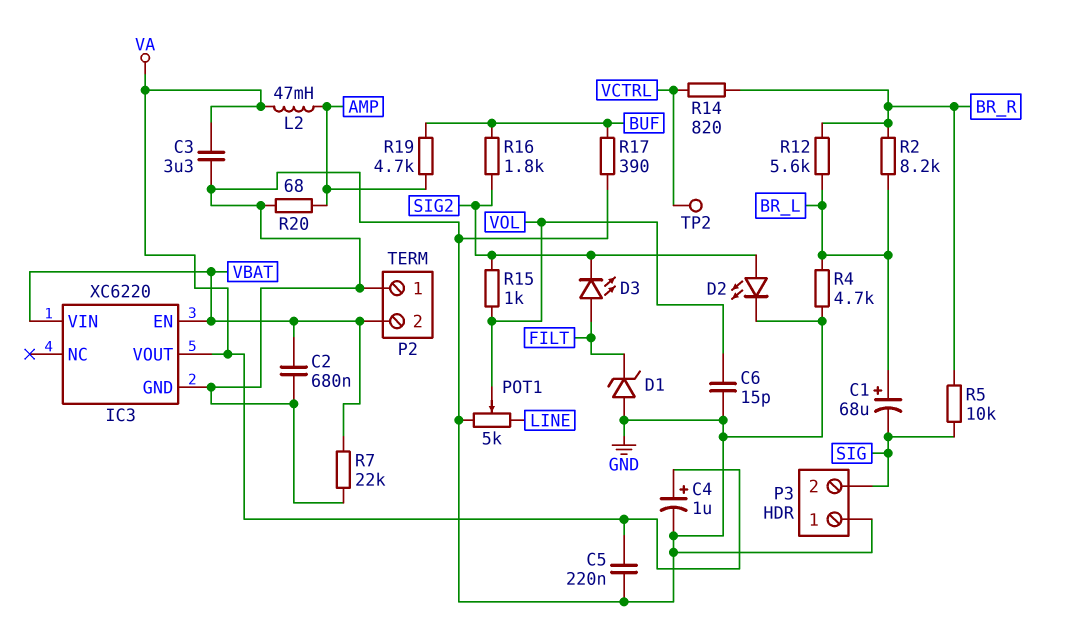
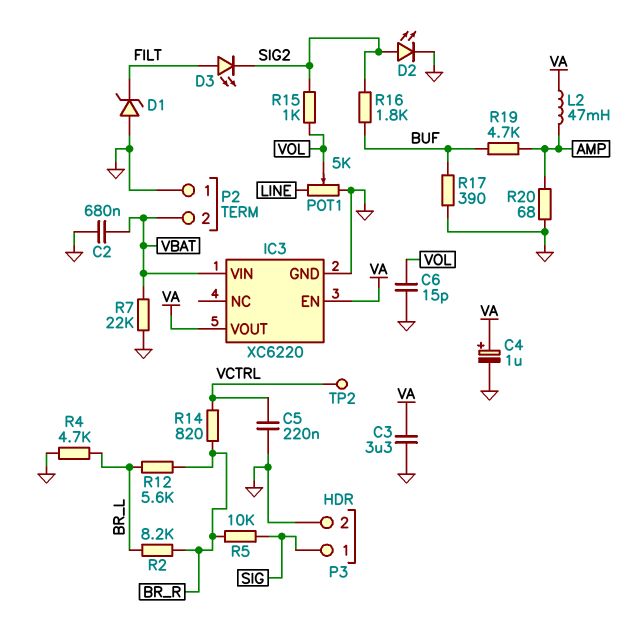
C1: 68uF (plus BR_L, minus SIG) -> none
C5: 220nF (GND, VA) -> 220nF (GND, VCTRL)
IC3 pin EN: VBAT -> VA
P3 pin 1: GND -> SIG
P3 pin 2: SIG -> GND

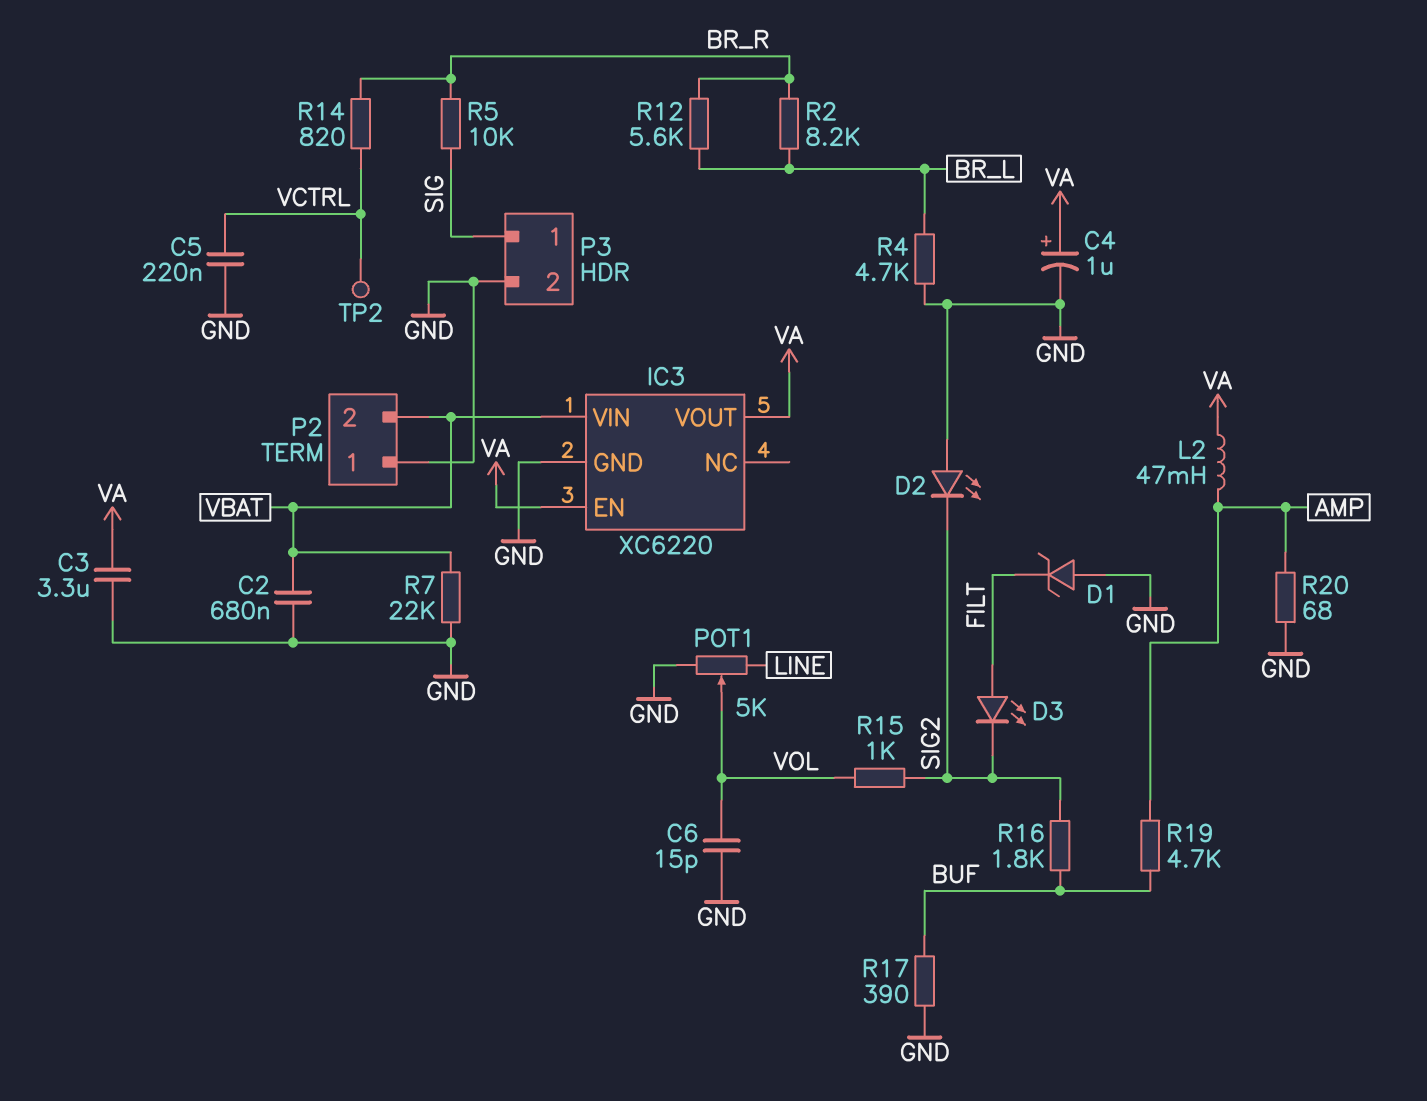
D2: LED (A SIG2, K GND) -> LED (A GND, K SIG2)

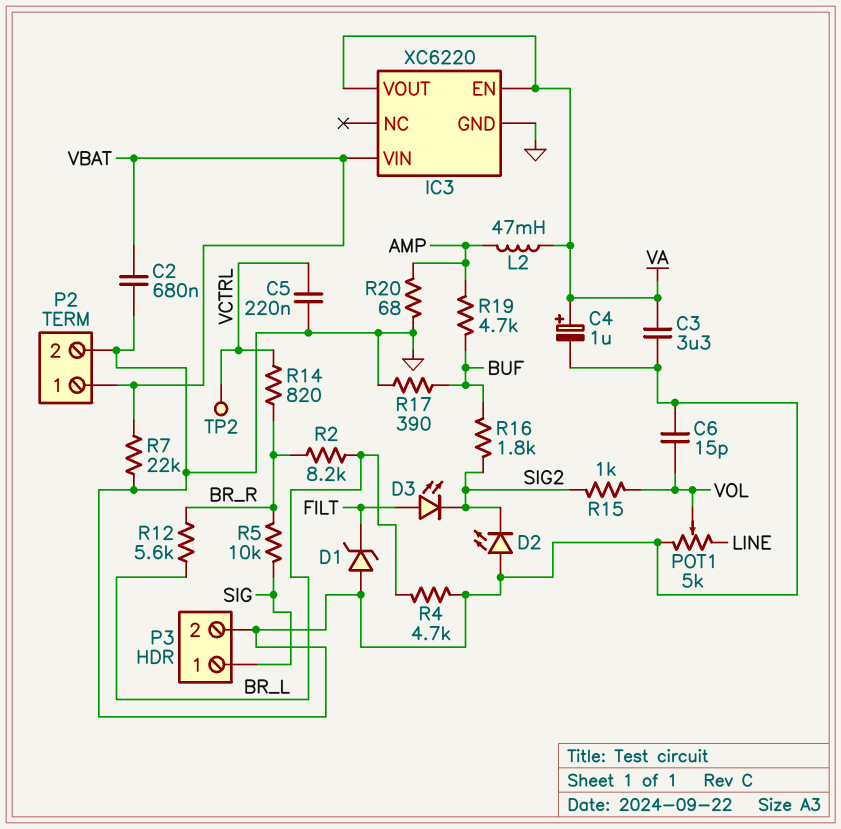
P2 pin 1: GND -> VBAT
P2 pin 2: VBAT -> GND

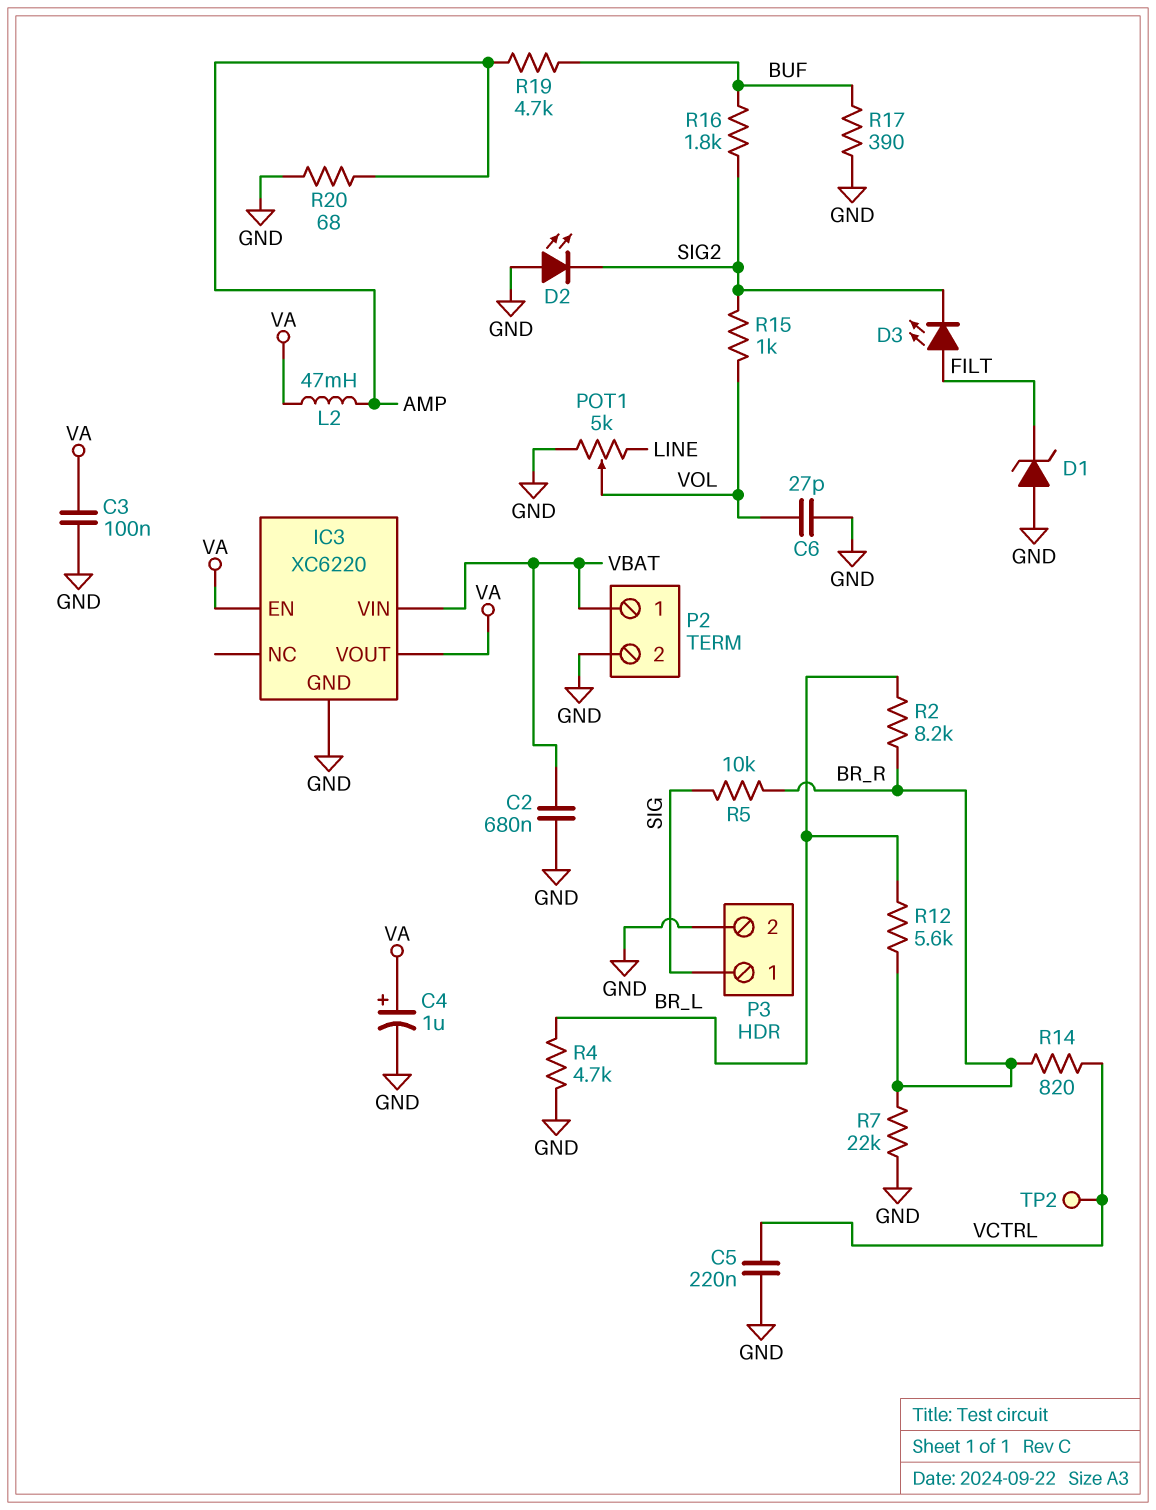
C3: 3.3uF (GND, VA) -> 100nF (GND, VA)
C6: 15pF (GND, VOL) -> 27pF (GND, VOL)
R7: 22k (GND, VBAT) -> 22k (BR_R, GND)

